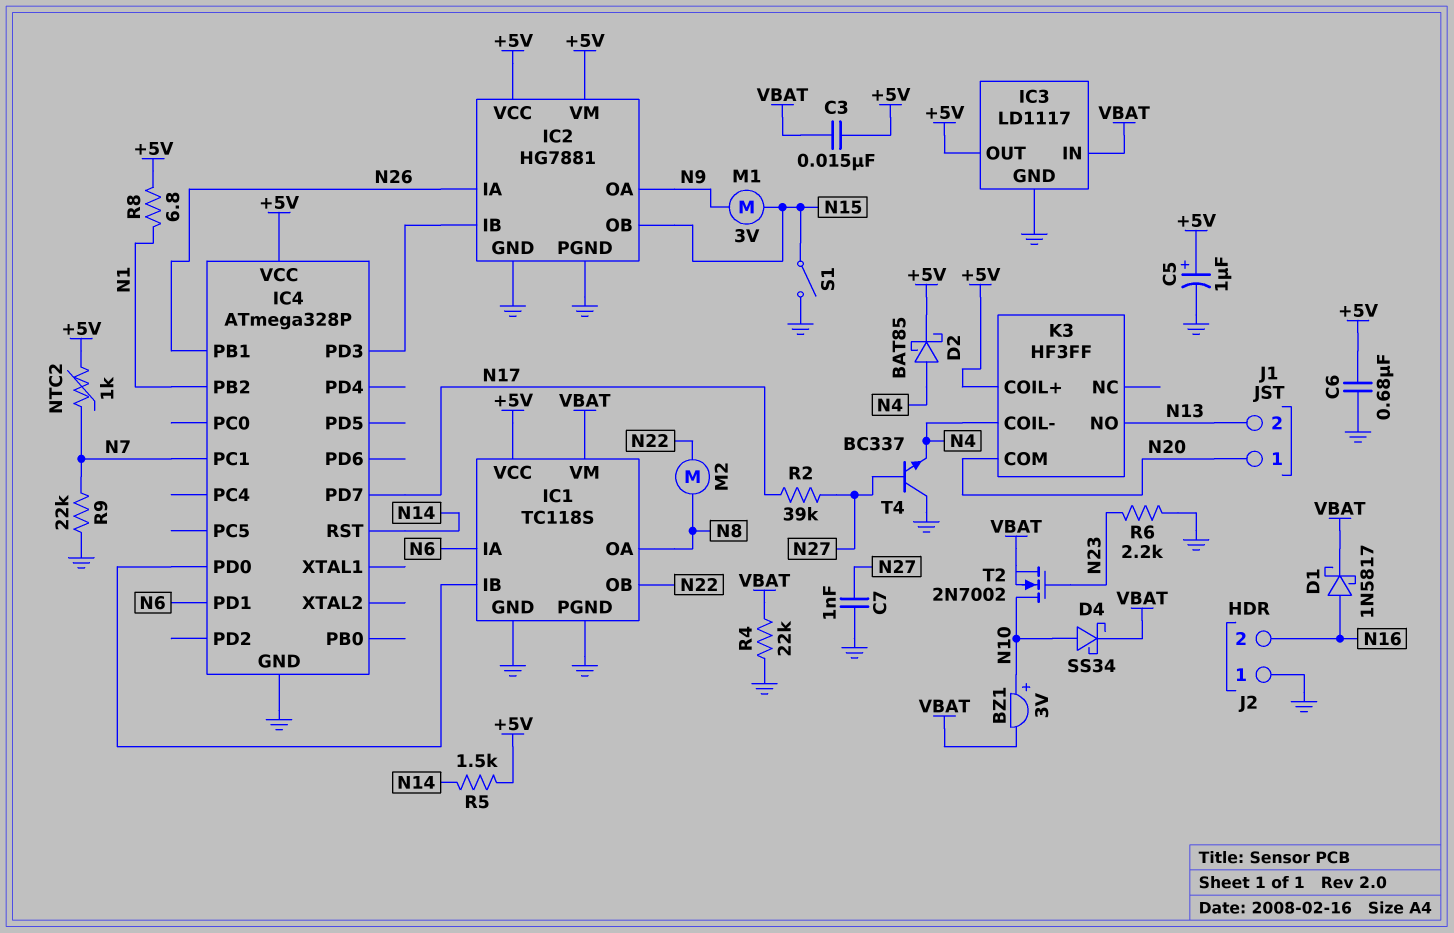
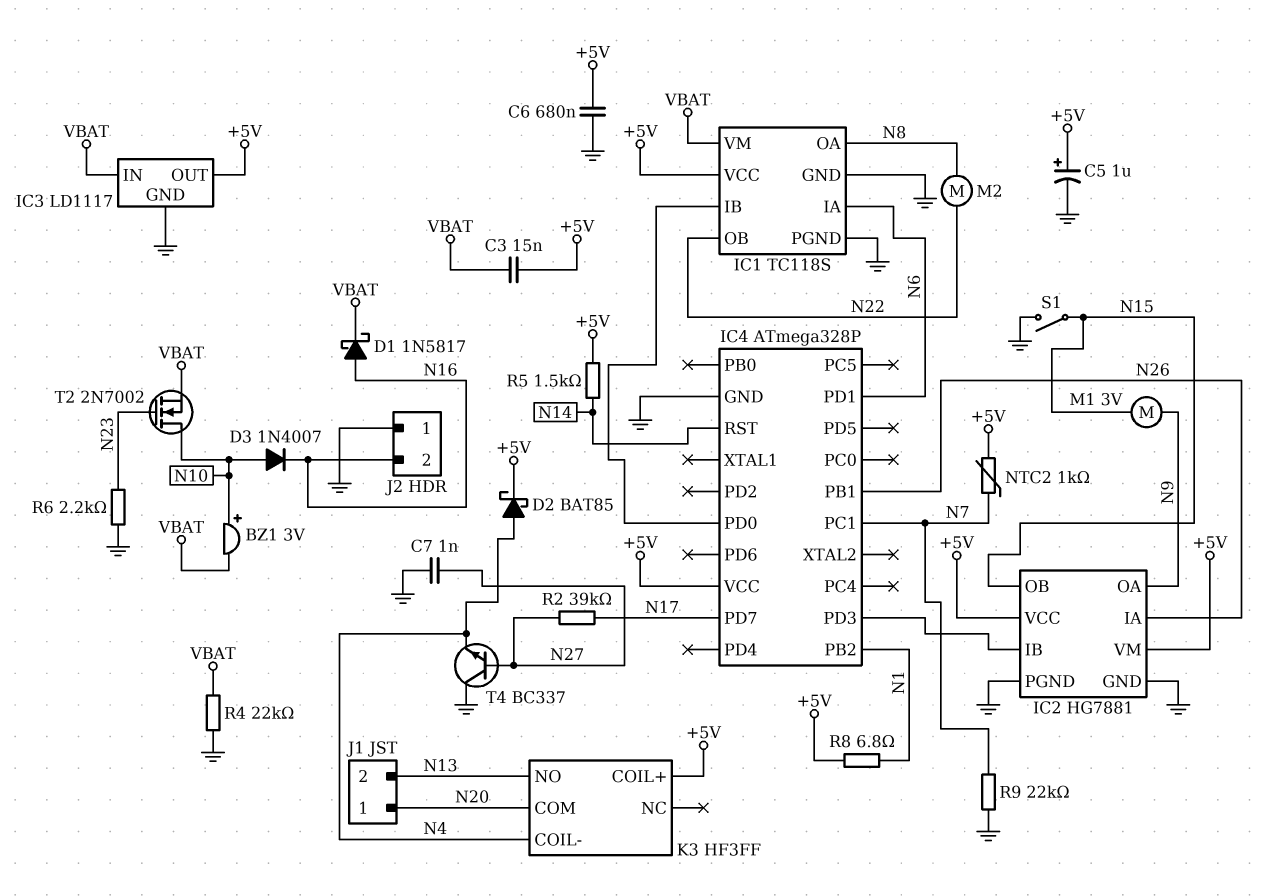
D3: none -> diode 1N4007 (A N10, K N16)
D4: schottky SS34 (A N10, K VBAT) -> none

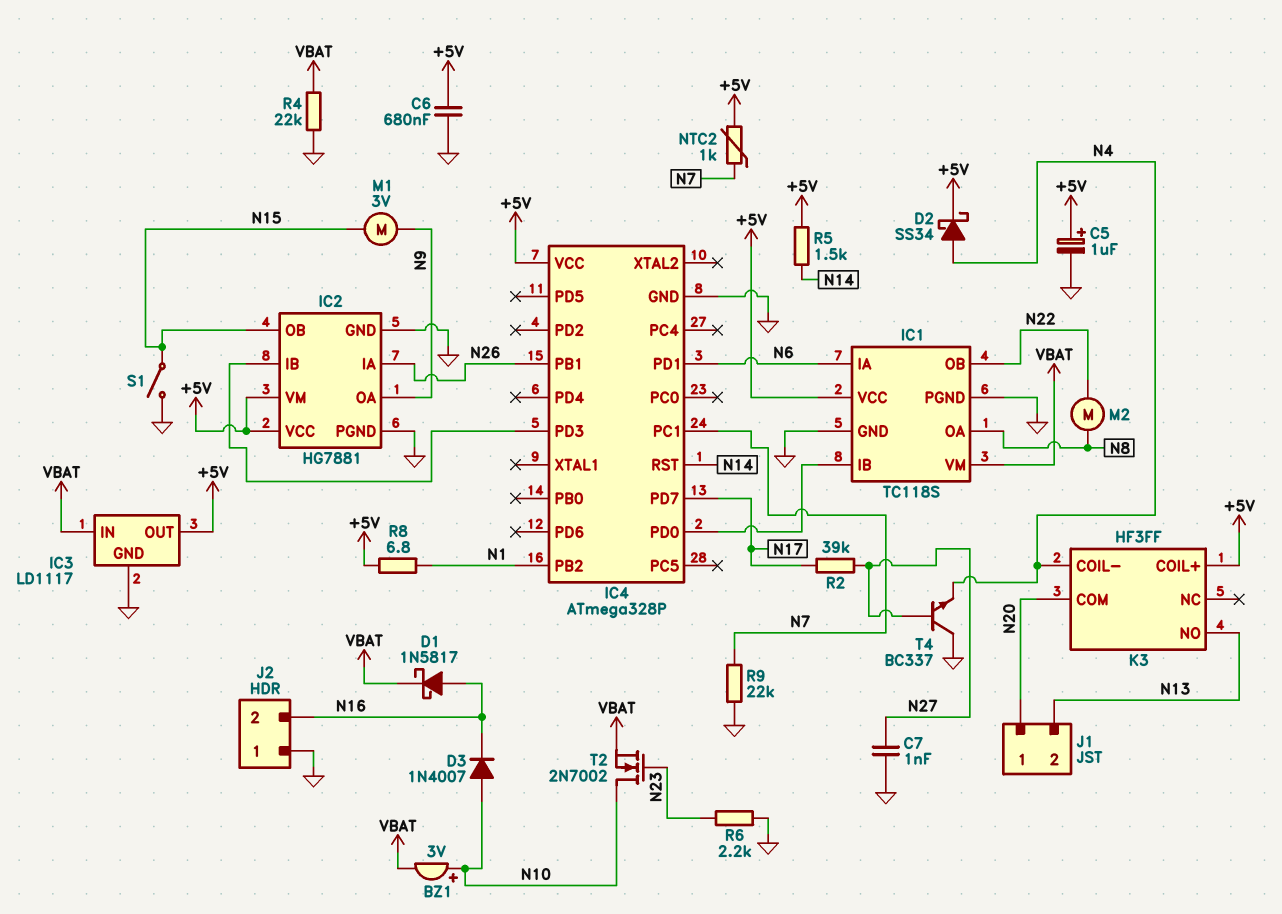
C3: 15nF (+5V, VBAT) -> none
D2: schottky BAT85 (A N4, K +5V) -> schottky SS34 (A N4, K +5V)

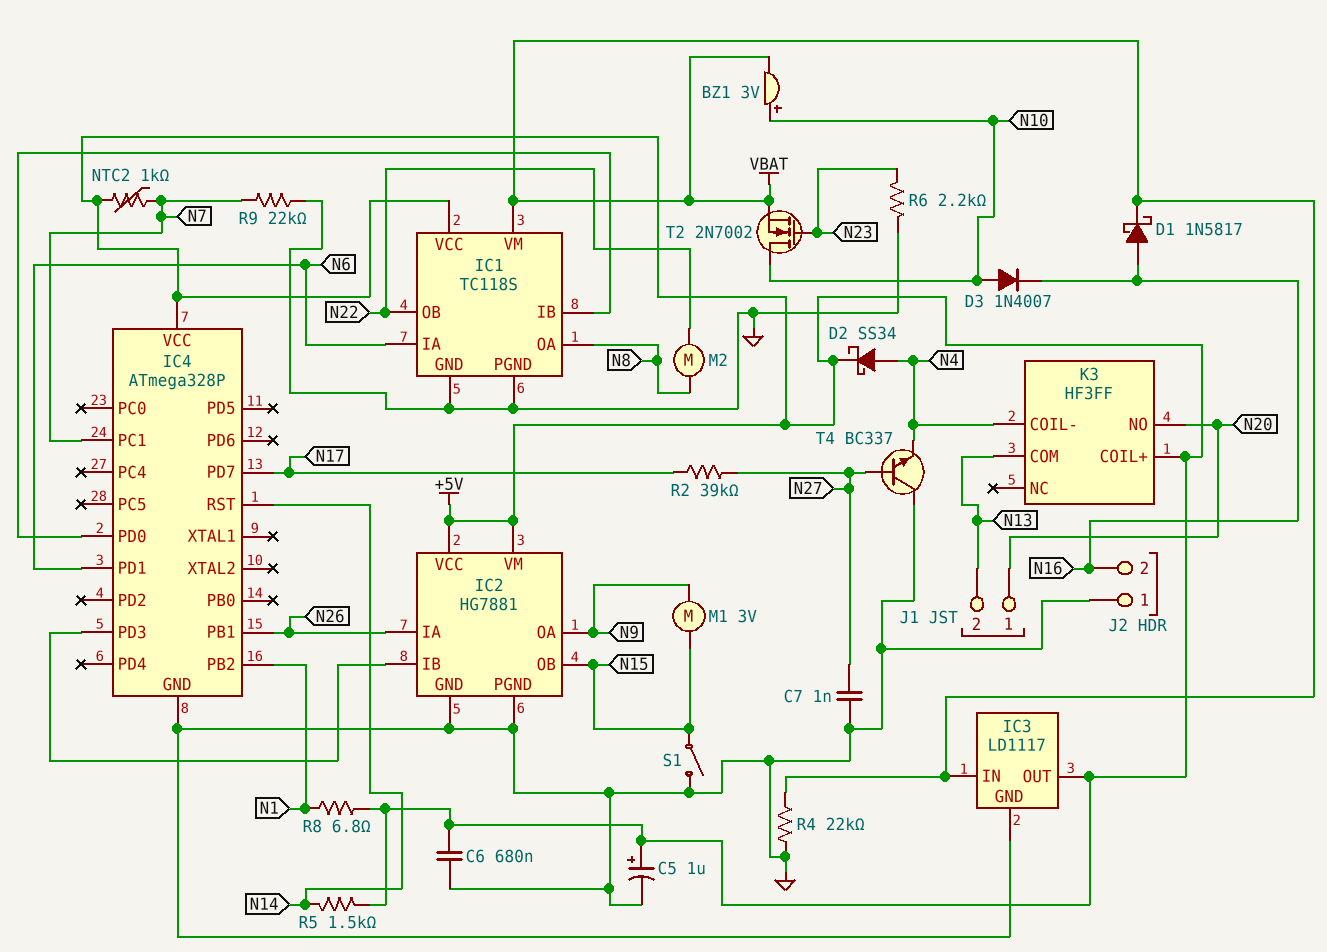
K3 pin COM: N20 -> N13
K3 pin NO: N13 -> N20

